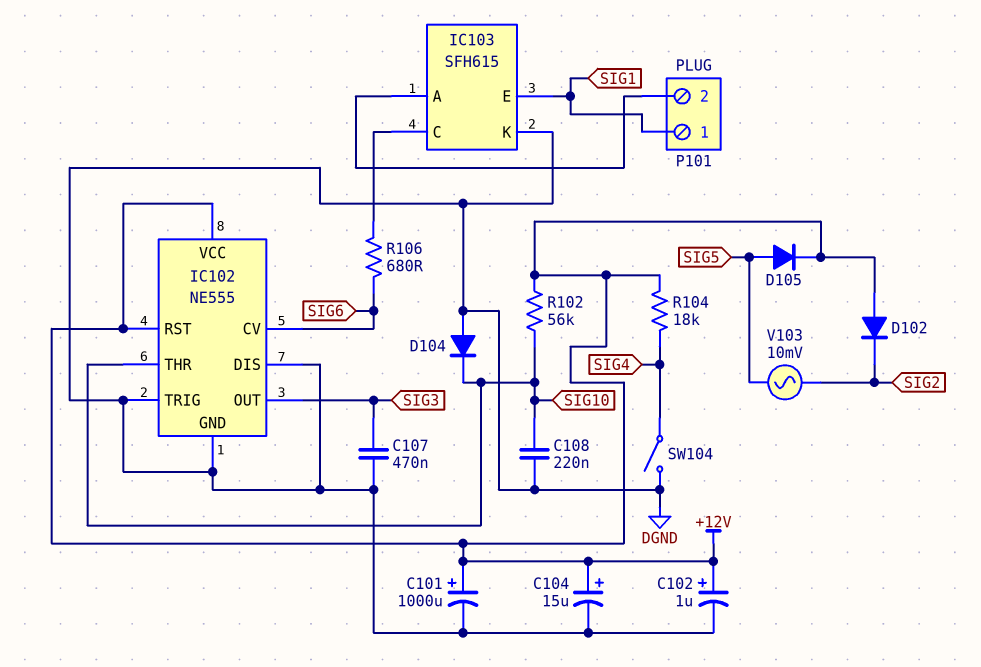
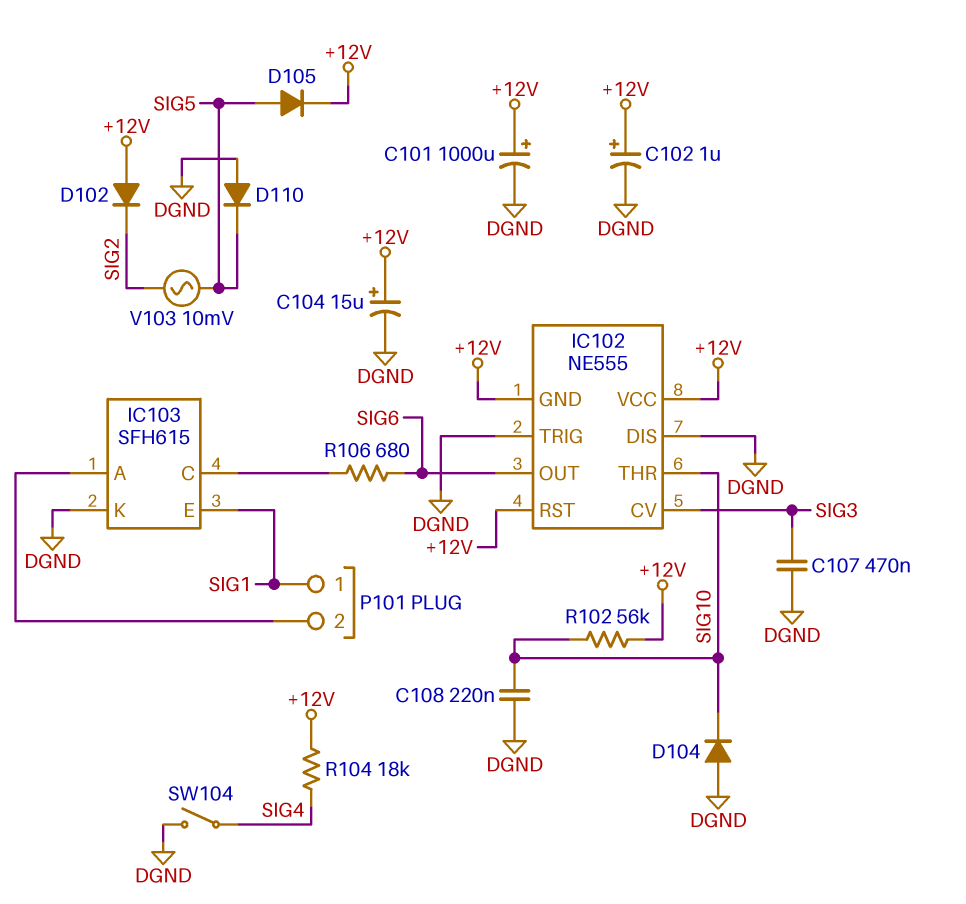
D110: none -> diode (A DGND, K SIG5)
IC102 pin CV: SIG6 -> SIG3
IC102 pin GND: DGND -> +12V
IC102 pin OUT: SIG3 -> SIG6

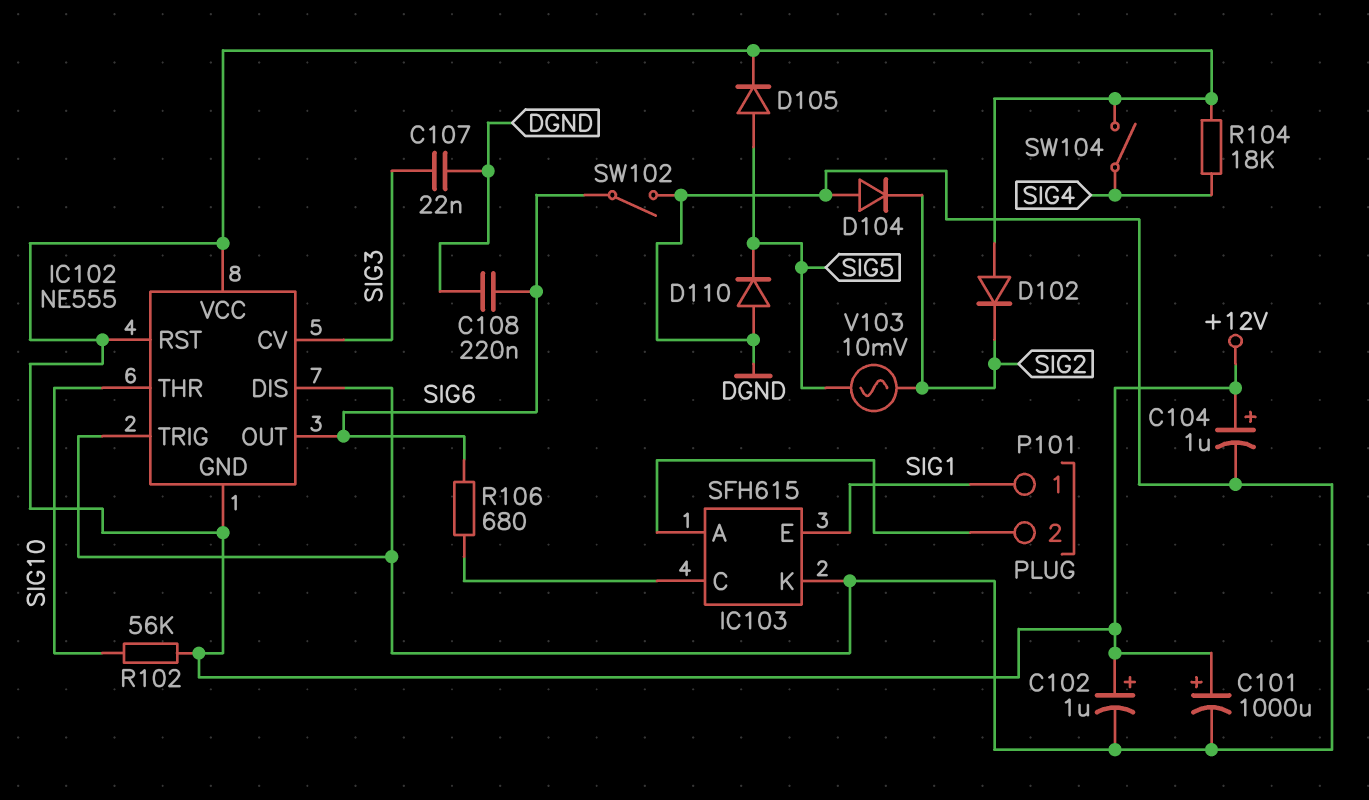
C104: 15uF (plus +12V, minus DGND) -> 1uF (plus +12V, minus DGND)
C107: 470nF (DGND, SIG3) -> 22nF (DGND, SIG3)
C108: 220nF (DGND, SIG10) -> 220nF (DGND, SIG6)
D104: diode (A DGND, K SIG10) -> diode (A DGND, K SIG2)
SW102: none -> switch (DGND, SIG6)
SW104: switch (DGND, SIG4) -> switch (+12V, SIG4)

